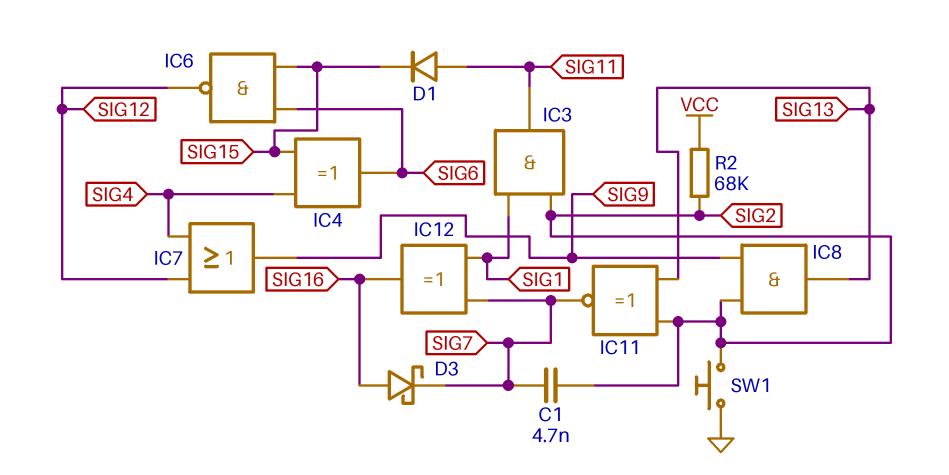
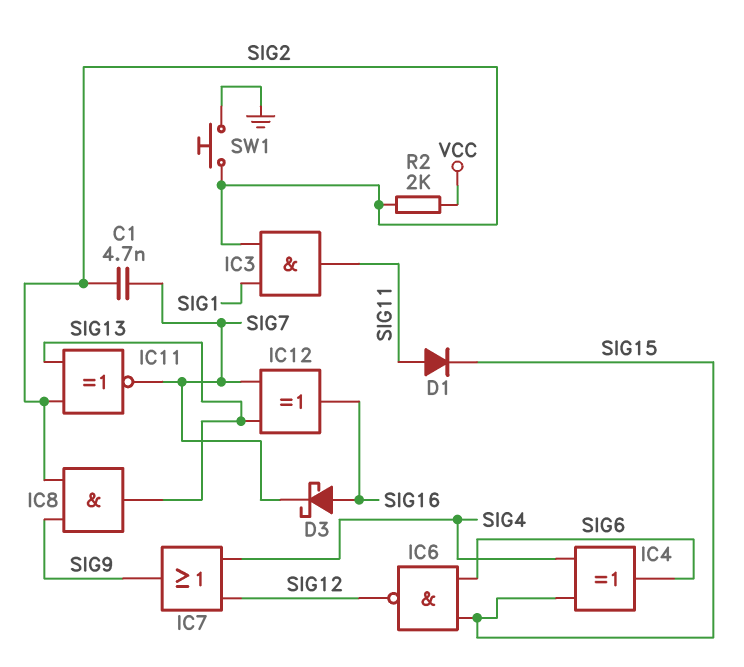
IC12: XOR (in SIG1, in SIG7, out SIG16) -> XOR (in SIG7, in SIG13, out SIG16)
R2: 68k (SIG2, VCC) -> 2k (SIG2, VCC)

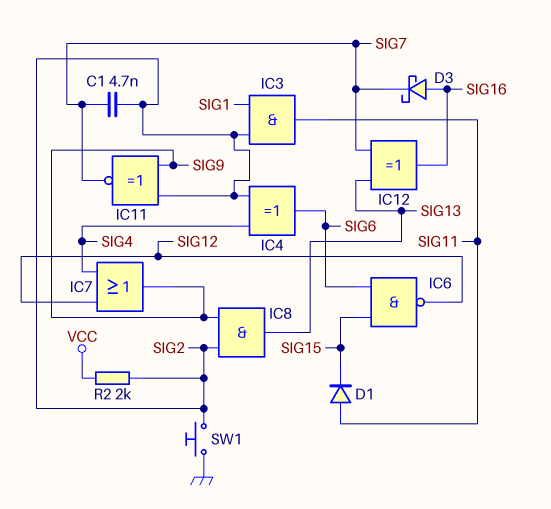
IC4: XOR (in SIG4, in SIG15, out SIG6) -> XOR (in SIG2, in SIG4, out SIG6)
IC11: XNOR (in SIG2, in SIG13, out SIG7) -> XNOR (in SIG2, in SIG9, out SIG7)

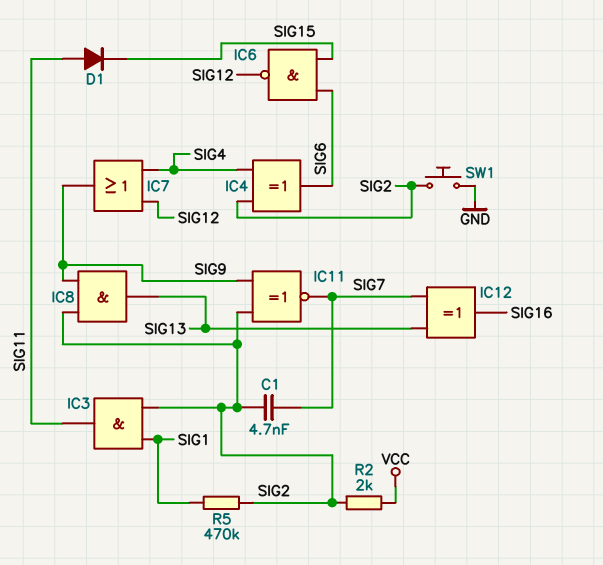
D3: schottky (A SIG16, K SIG7) -> none
R5: none -> 470k (SIG1, SIG2)

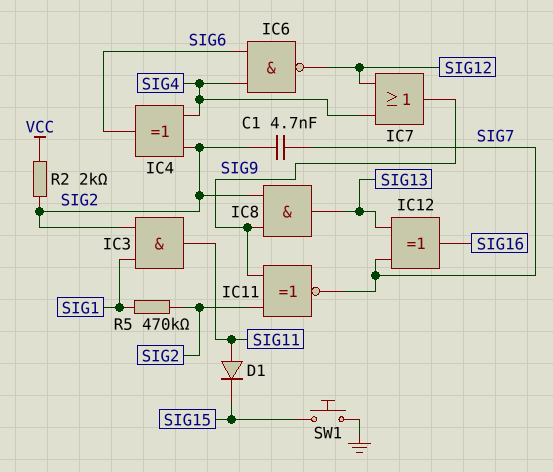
IC6: NAND (in SIG6, in SIG15, out SIG12) -> NAND (in SIG4, in SIG6, out SIG12)
SW1: button (GND, SIG2) -> button (GND, SIG15)

